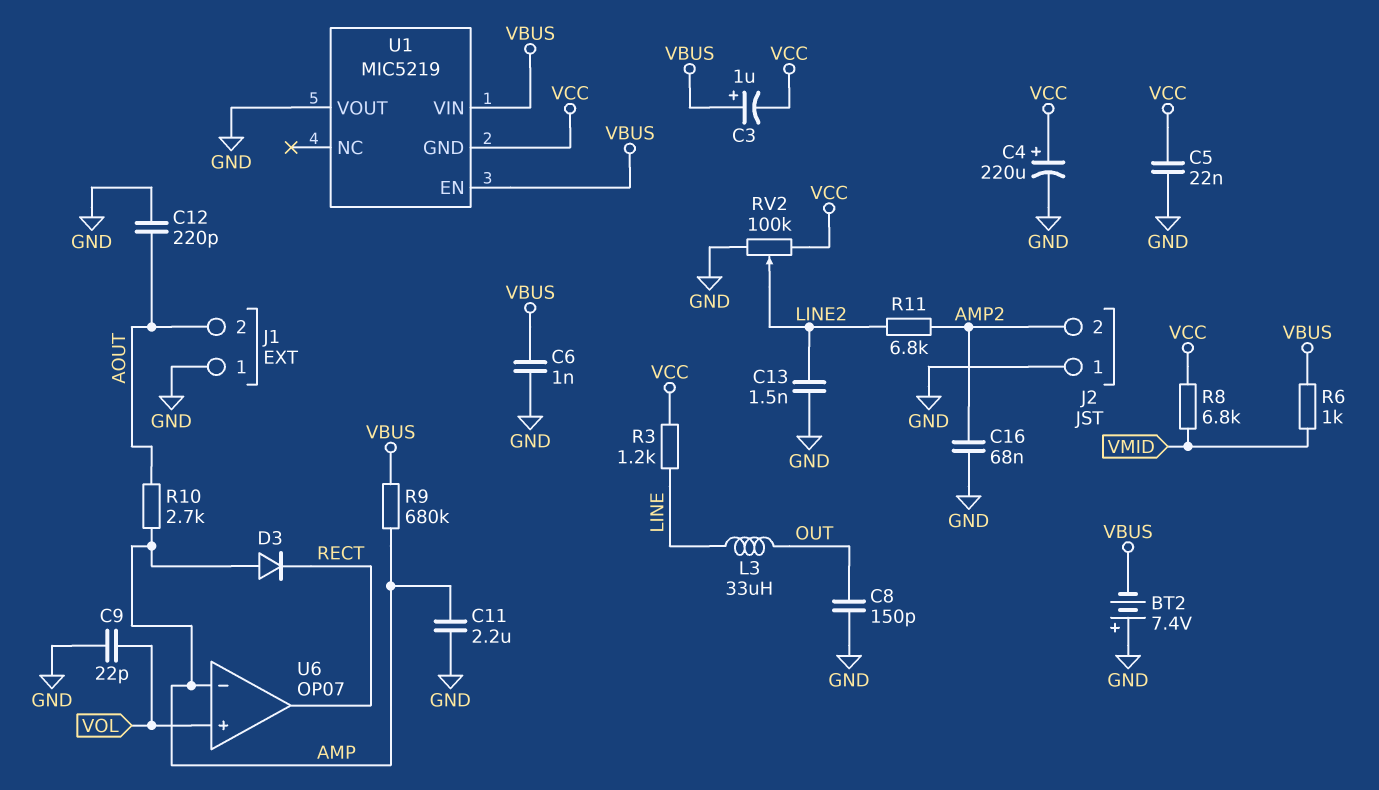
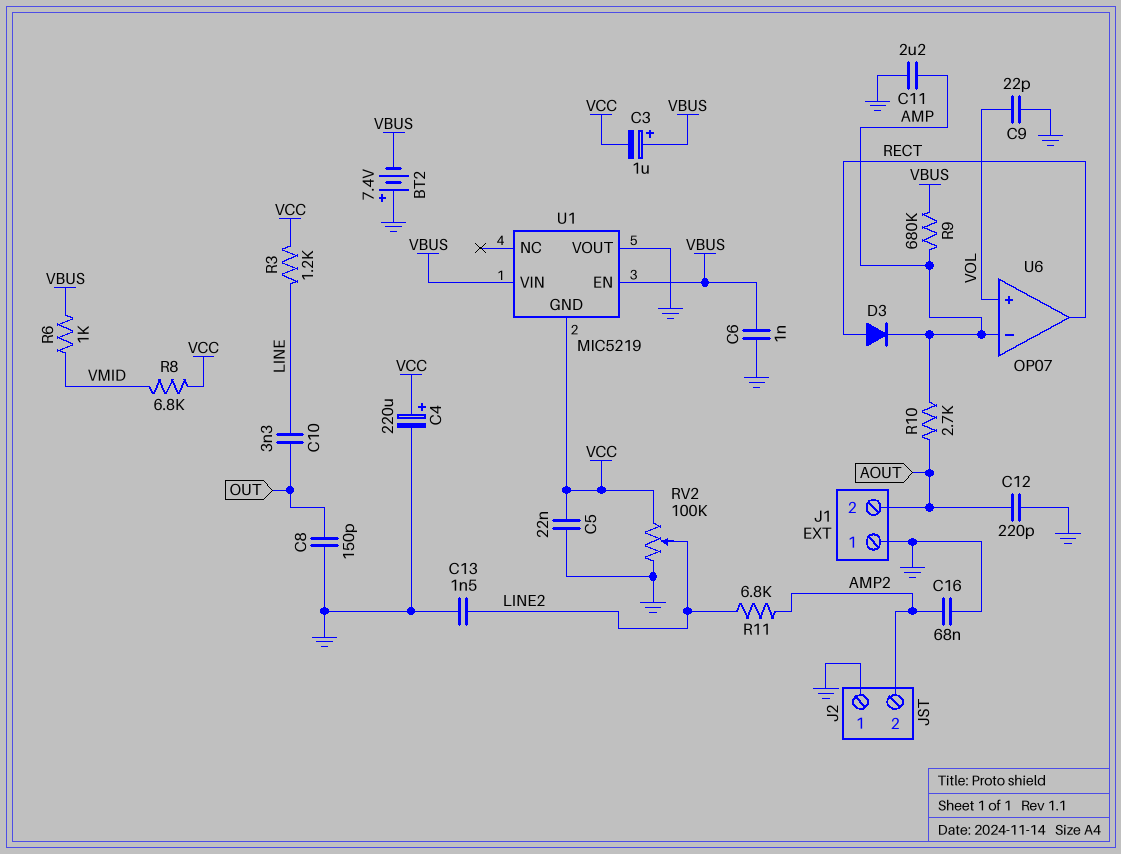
C10: none -> 3.3nF (LINE, OUT)
D3: diode (A AMP, K RECT) -> diode (A RECT, K AMP)
L3: 33uH (LINE, OUT) -> none

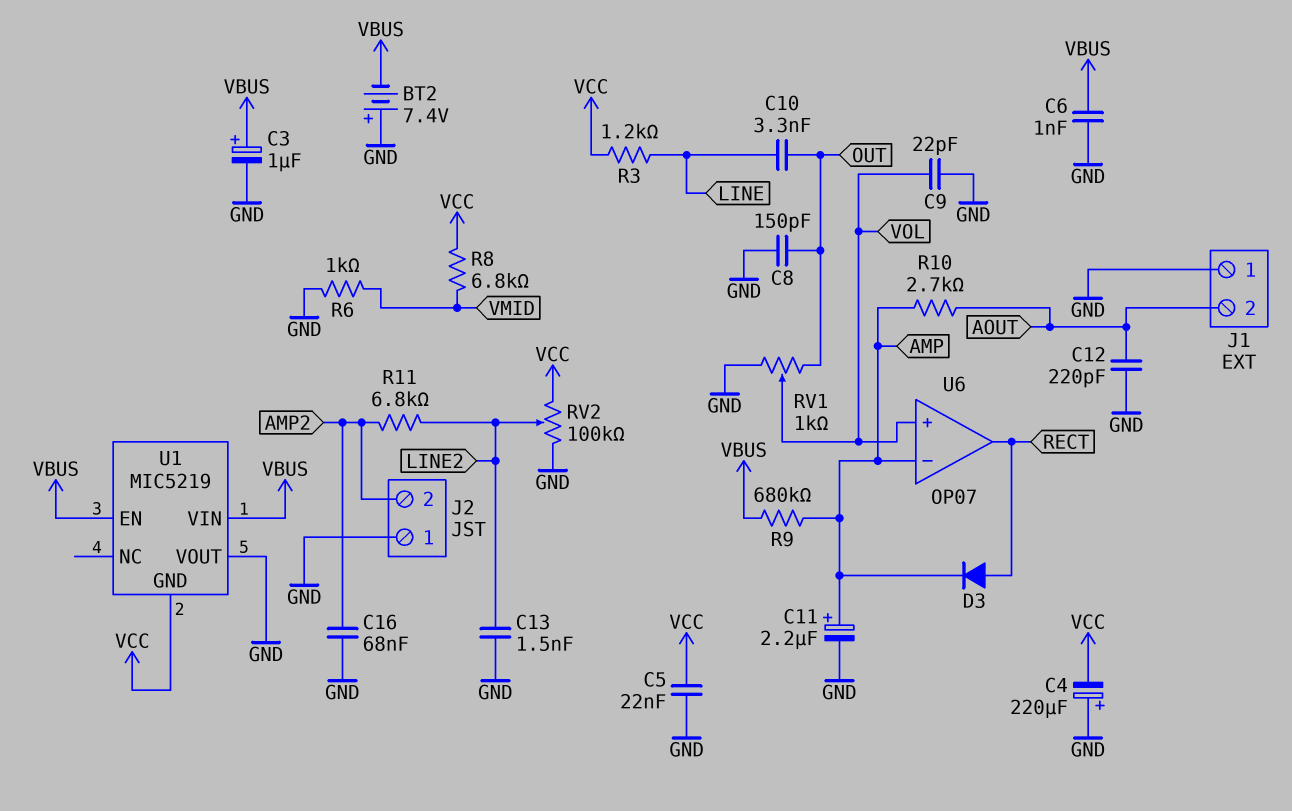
C3: 1uF (plus VBUS, minus VCC) -> 1uF (plus VBUS, minus GND)
C4: 220uF (plus VCC, minus GND) -> 220uF (plus GND, minus VCC)
C11: 2.2uF (AMP, GND) -> 2.2uF (plus AMP, minus GND)
R6: 1k (VBUS, VMID) -> 1k (GND, VMID)
RV1: none -> 1k (GND, OUT, wiper VOL)

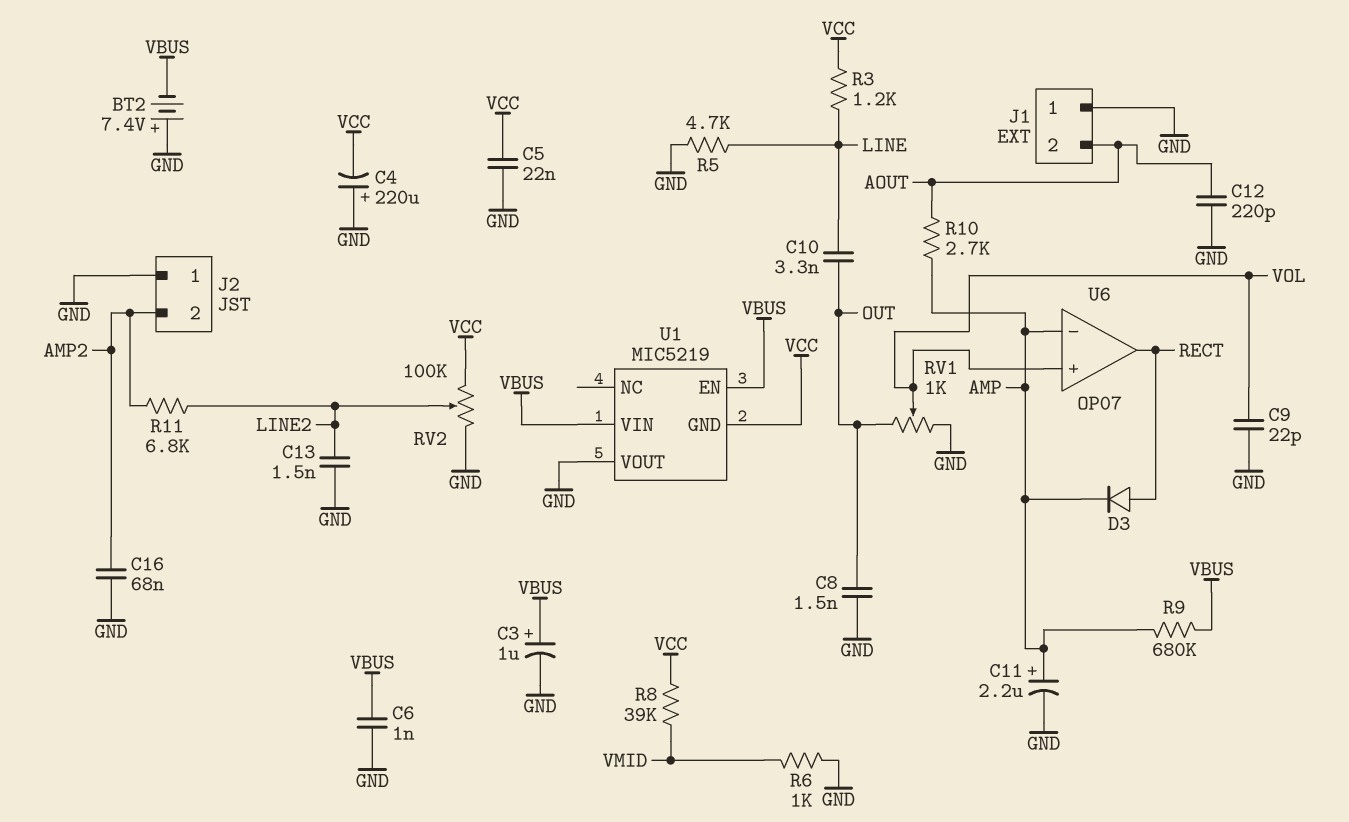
C8: 150pF (GND, OUT) -> 1.5nF (GND, OUT)
R5: none -> 4.7k (GND, LINE)
R8: 6.8k (VCC, VMID) -> 39k (VCC, VMID)

